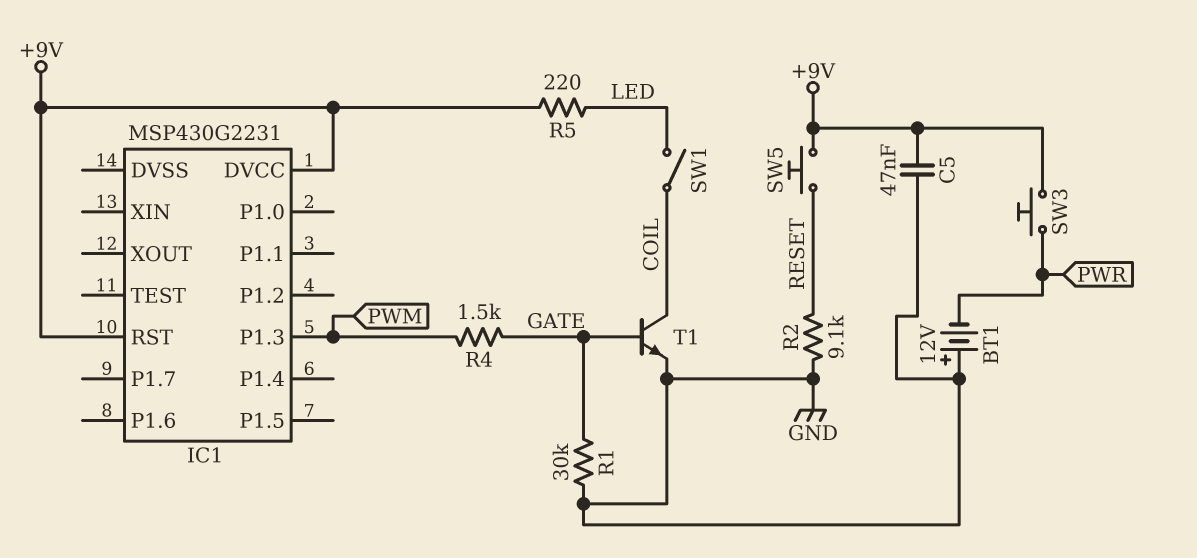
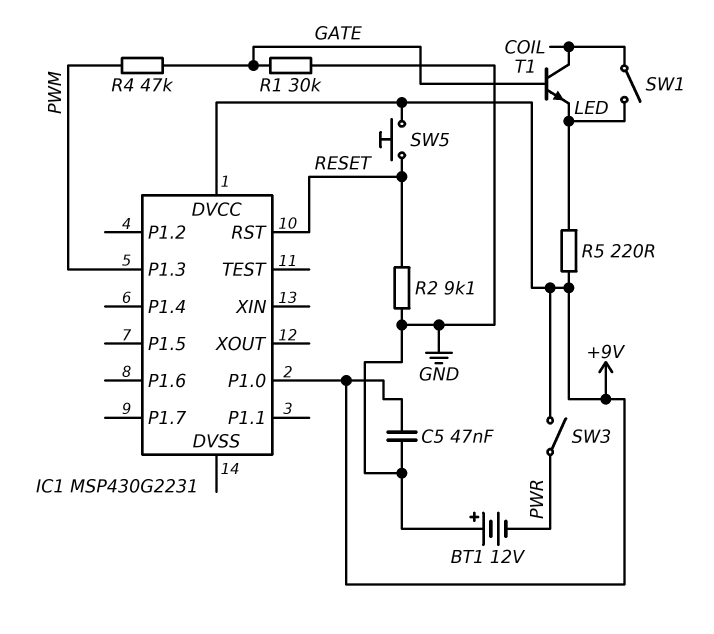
IC1 pin P1.0: none -> +9V
IC1 pin RST: +9V -> RESET
R4: 1.5k (GATE, PWM) -> 47k (GATE, PWM)
SW3: button (+9V, PWR) -> switch (+9V, PWR)
T1: NPN (B GATE, C COIL, E GND) -> NPN (B GATE, C COIL, E LED)

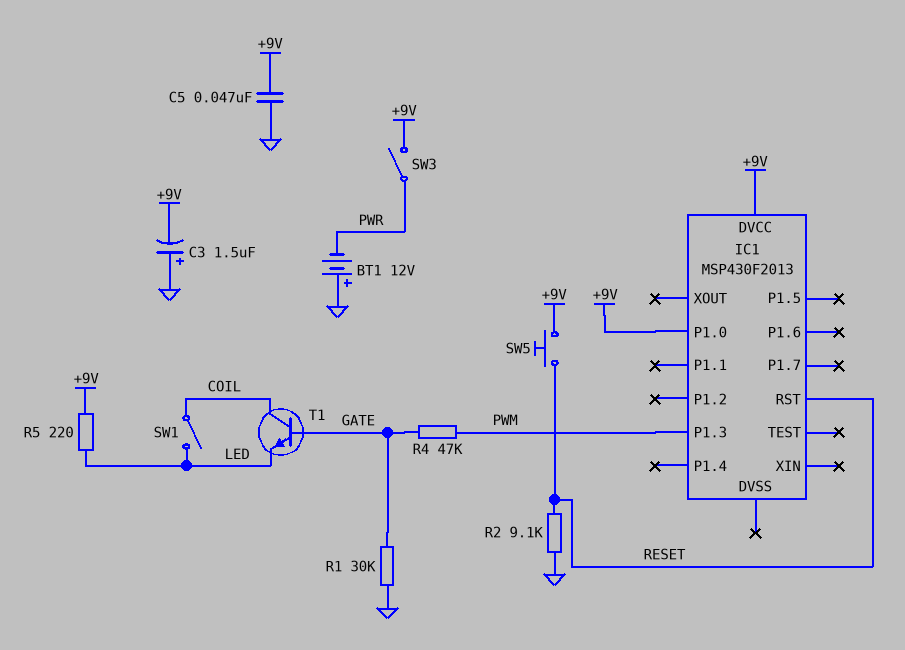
C3: none -> 1.5uF (plus GND, minus +9V)
IC1: MSP430G2231 -> MSP430F2013

